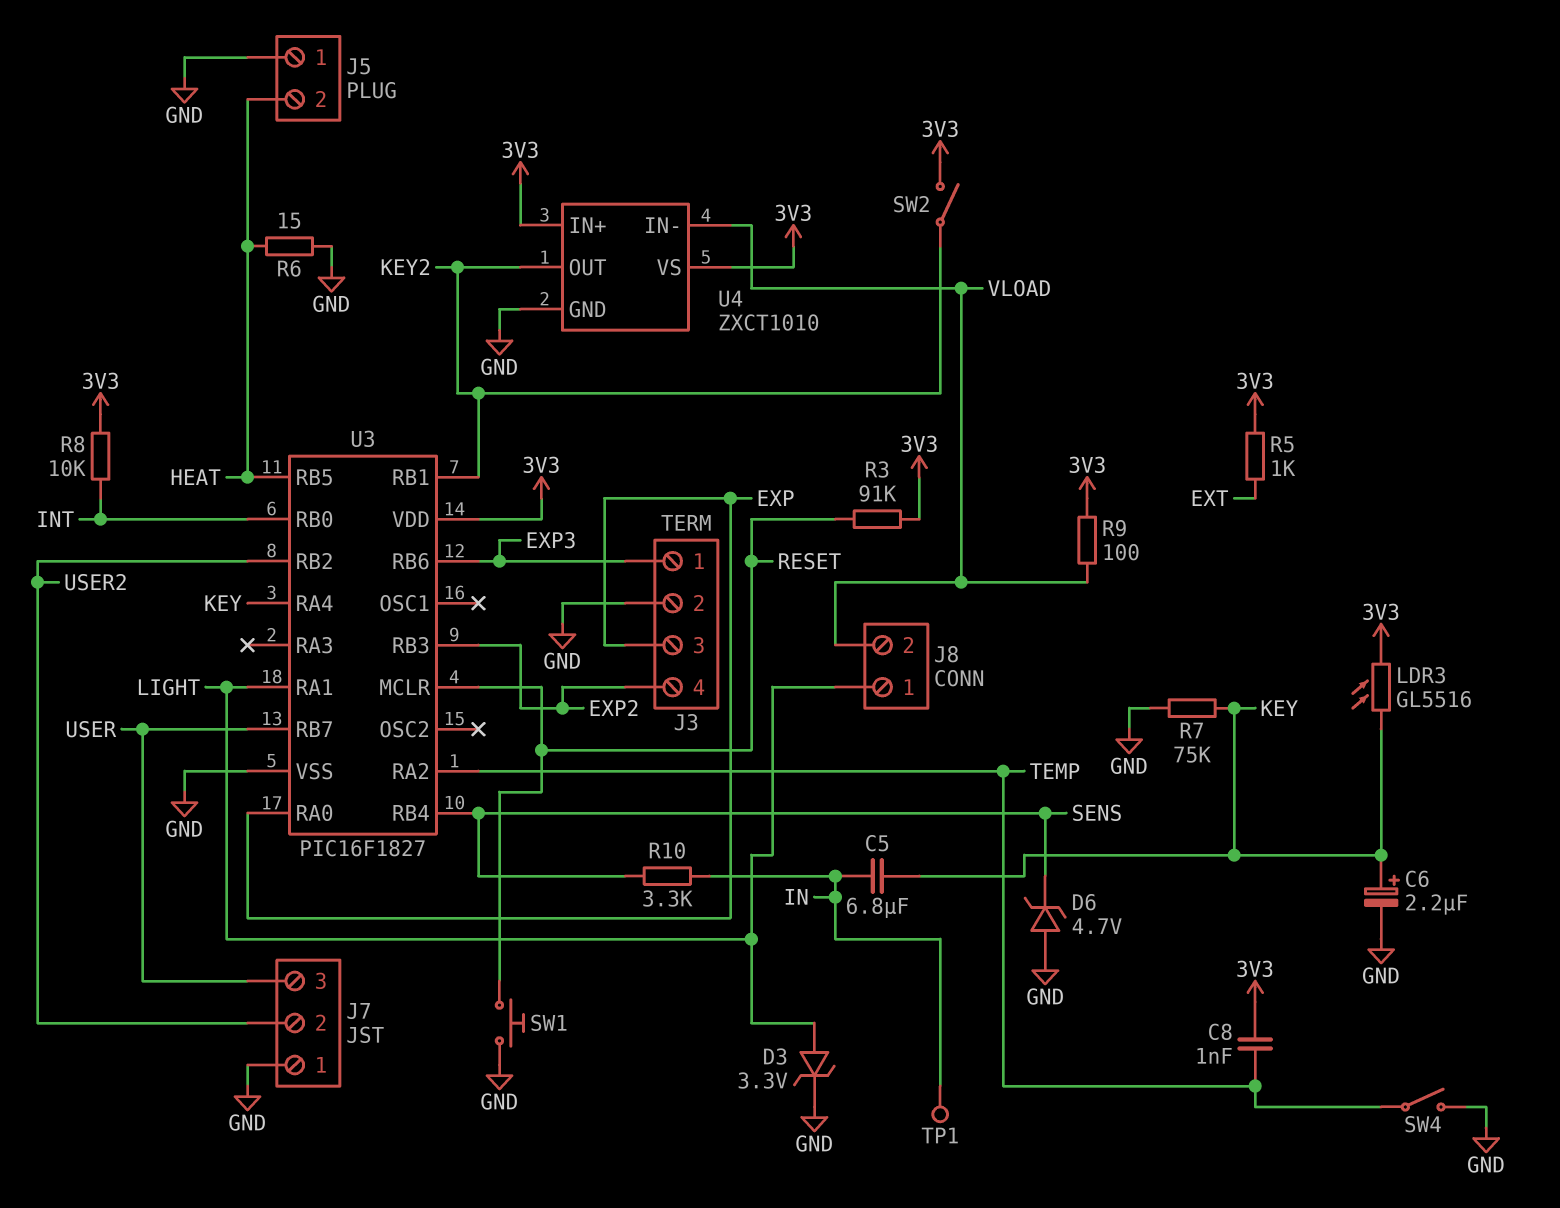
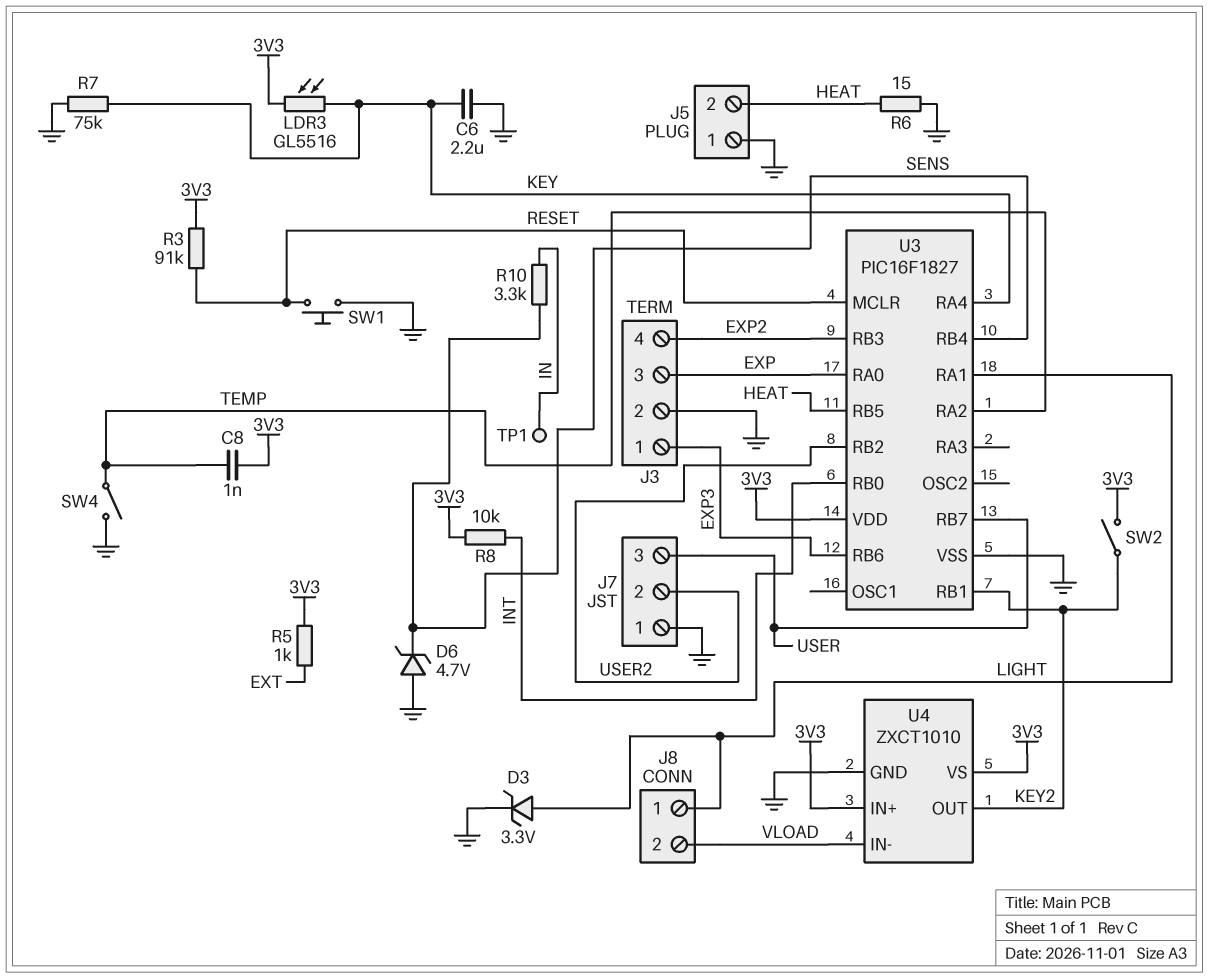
C5: 6.8uF (IN, KEY) -> none
C6: 2.2uF (plus KEY, minus GND) -> 2.2uF (GND, KEY)
R9: 100 (3V3, VLOAD) -> none

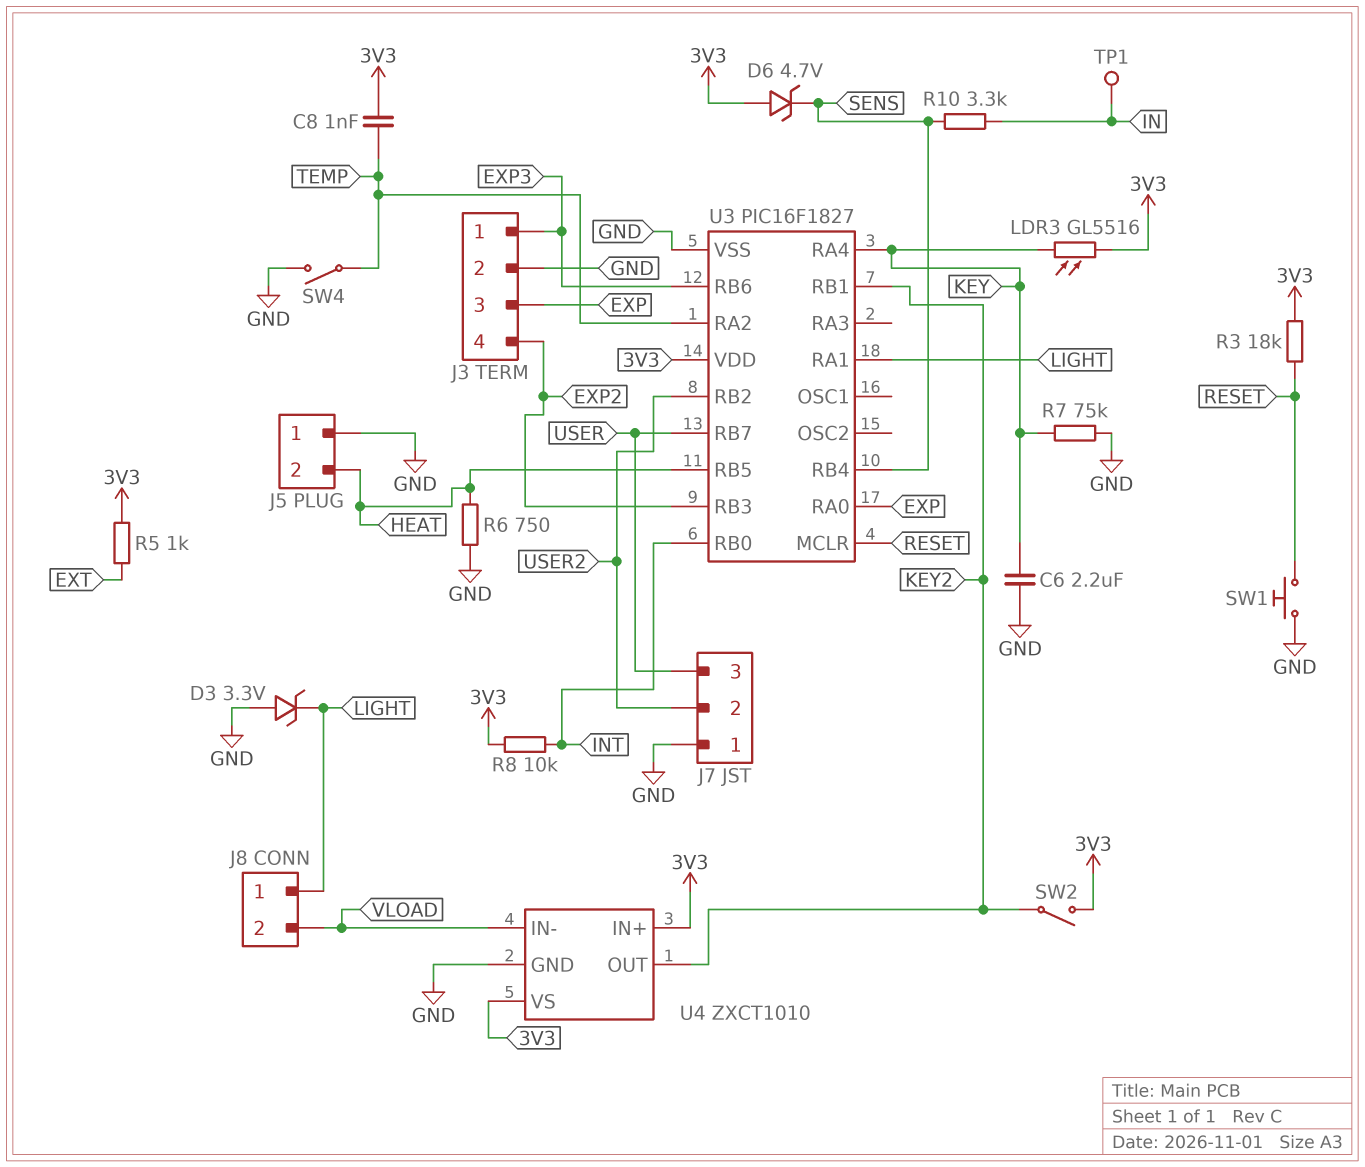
D3: zener 3.3V (A LIGHT, K GND) -> zener 3.3V (A GND, K LIGHT)
D6: zener 4.7V (A GND, K SENS) -> zener 4.7V (A 3V3, K SENS)
R3: 91k (3V3, RESET) -> 18k (3V3, RESET)
R6: 15 (GND, HEAT) -> 750 (GND, HEAT)

